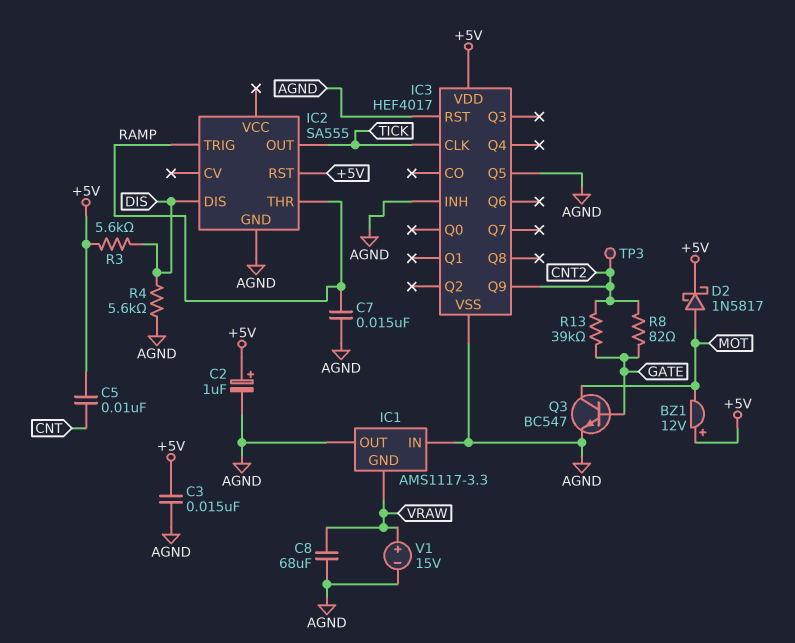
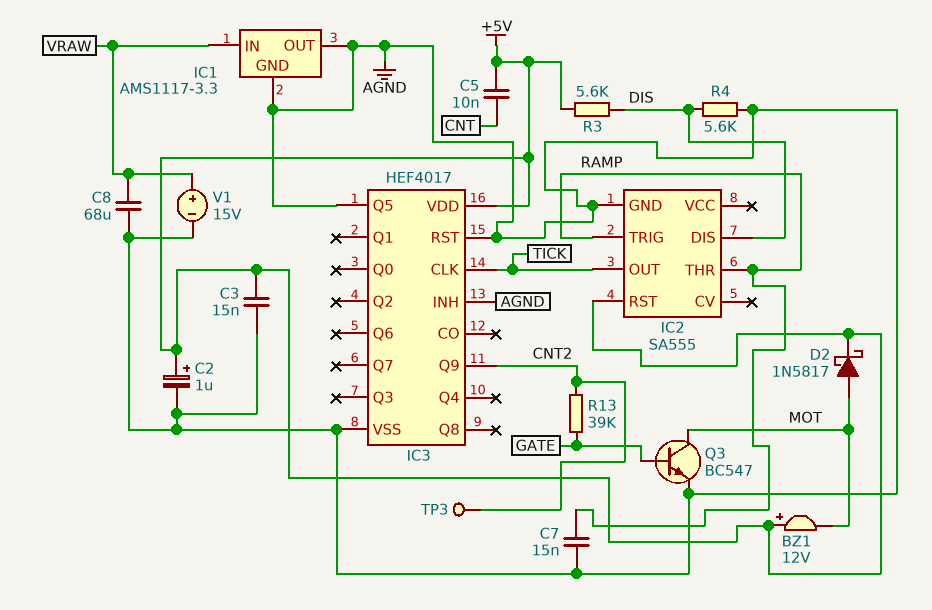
IC1 pin GND: VRAW -> AGND
IC1 pin IN: AGND -> VRAW
R8: 82 (CNT2, GATE) -> none

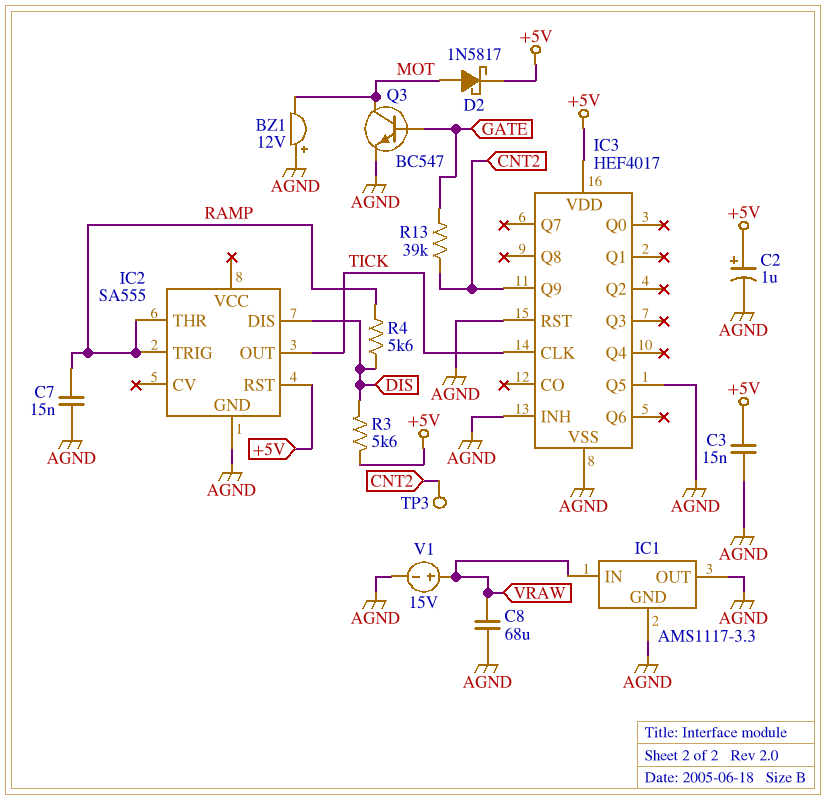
BZ1: buzzer 12V (plus +5V, minus MOT) -> buzzer 12V (plus AGND, minus MOT)
C5: 10nF (+5V, CNT) -> none
R4: 5.6k (AGND, DIS) -> 5.6k (DIS, RAMP)

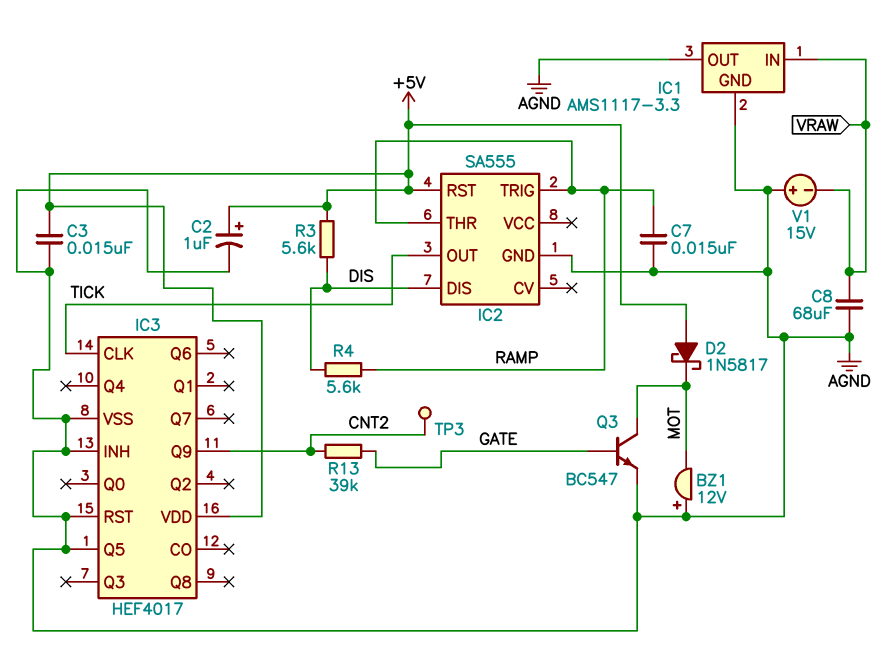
D2: schottky 1N5817 (A MOT, K +5V) -> schottky 1N5817 (A +5V, K MOT)
V1: 15V (plus VRAW, minus AGND) -> 15V (plus AGND, minus VRAW)

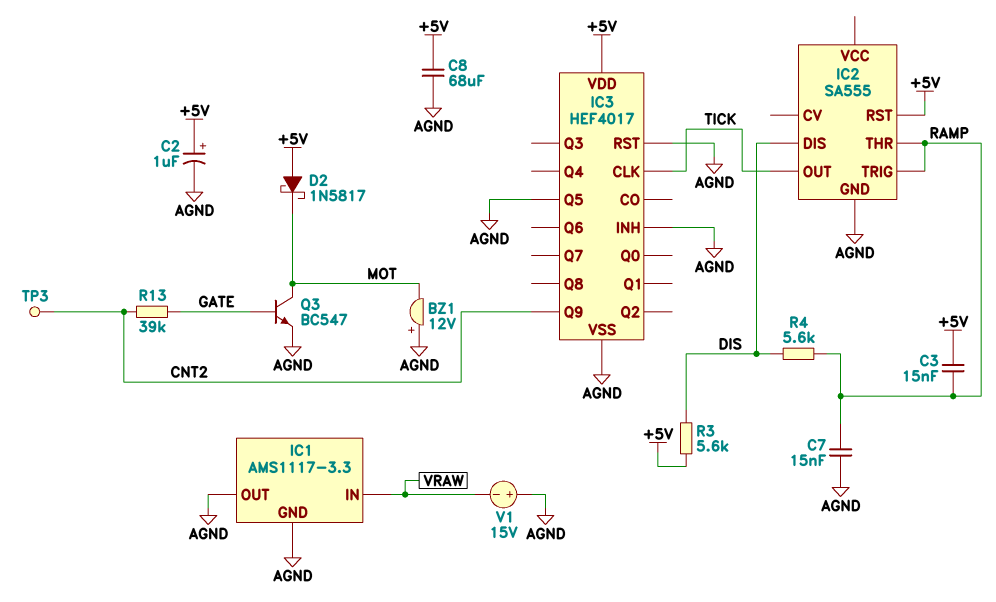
C3: 15nF (+5V, AGND) -> 15nF (+5V, RAMP)
C8: 68uF (AGND, VRAW) -> 68uF (+5V, AGND)

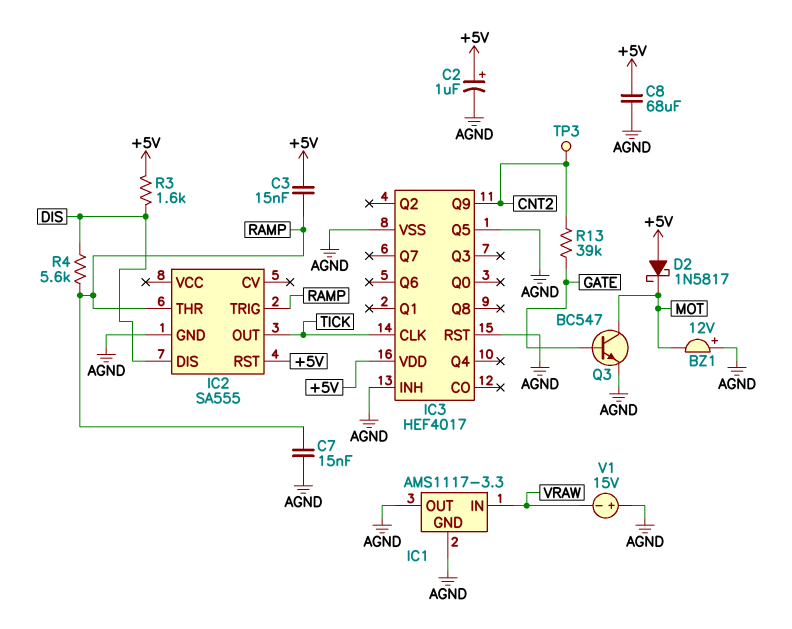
R3: 5.6k (+5V, DIS) -> 1.6k (+5V, DIS)

